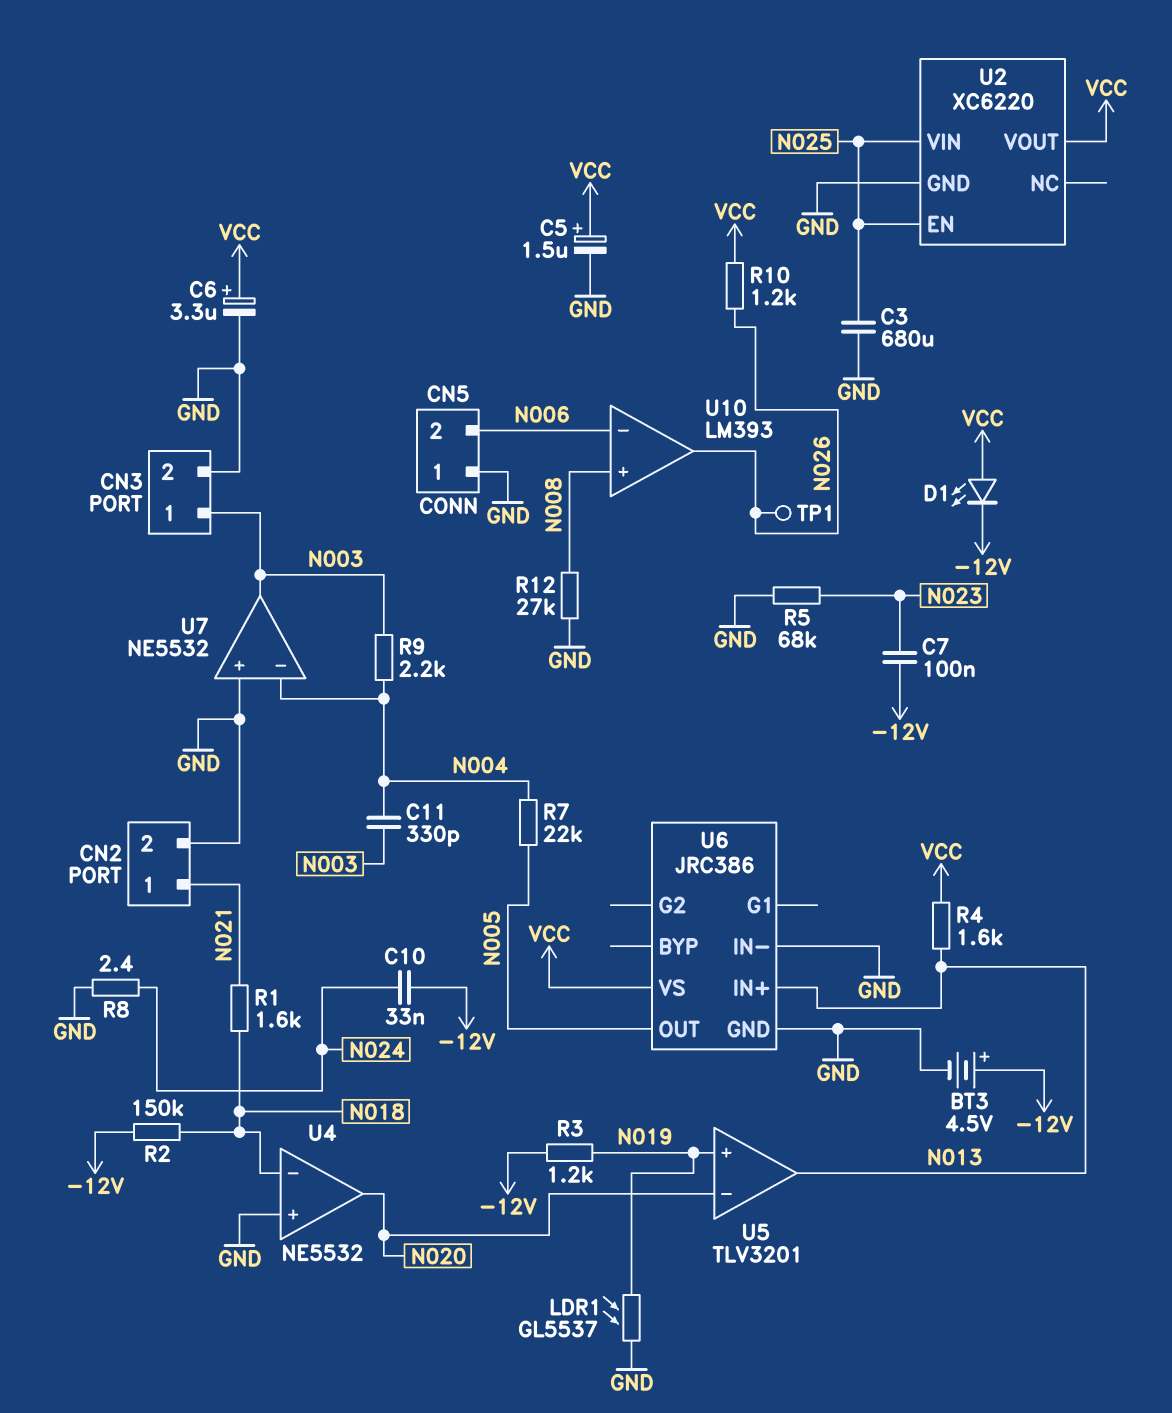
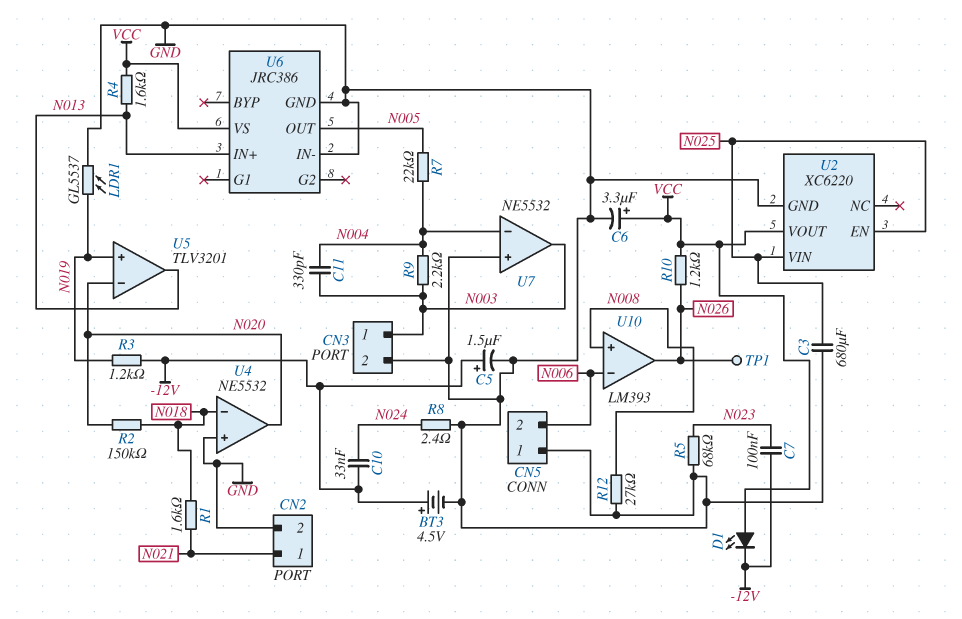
C5: 1.5uF (plus VCC, minus GND) -> 1.5uF (plus -12V, minus GND)
R2: 150k (-12V, N018) -> 150k (N018, N020)

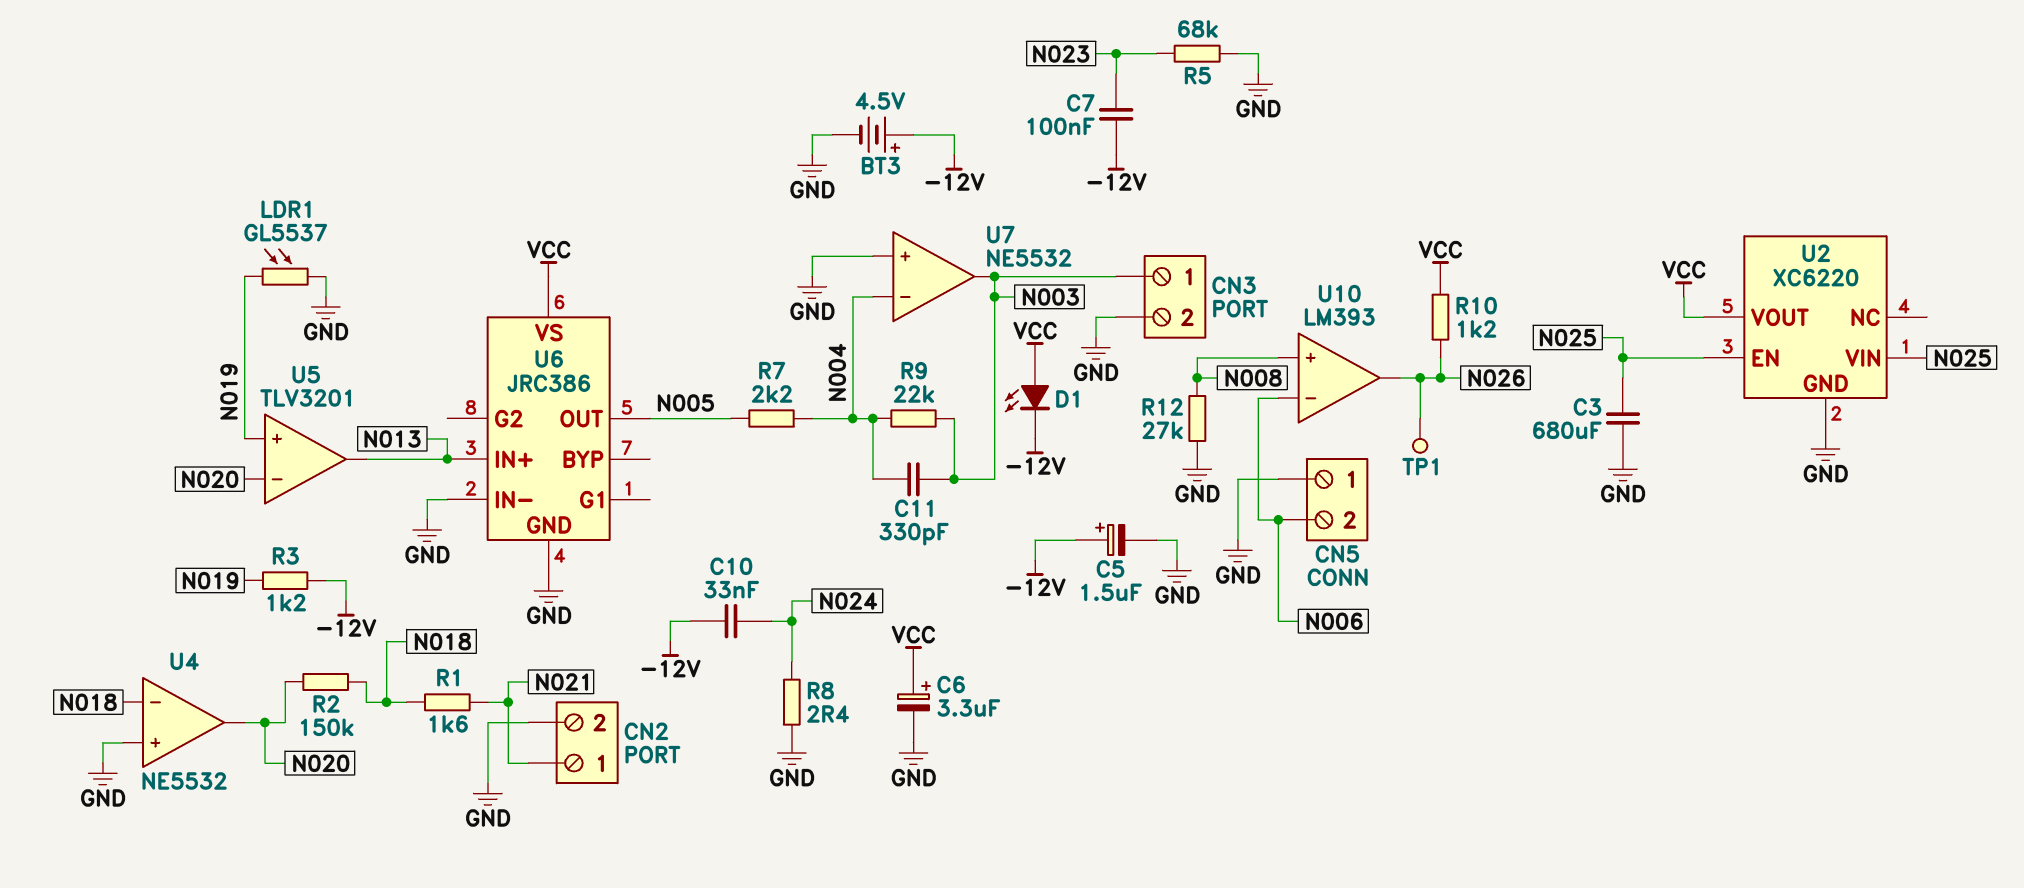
R4: 1.6k (N013, VCC) -> none
R7: 22k (N004, N005) -> 2.2k (N004, N005)
R9: 2.2k (N003, N004) -> 22k (N003, N004)

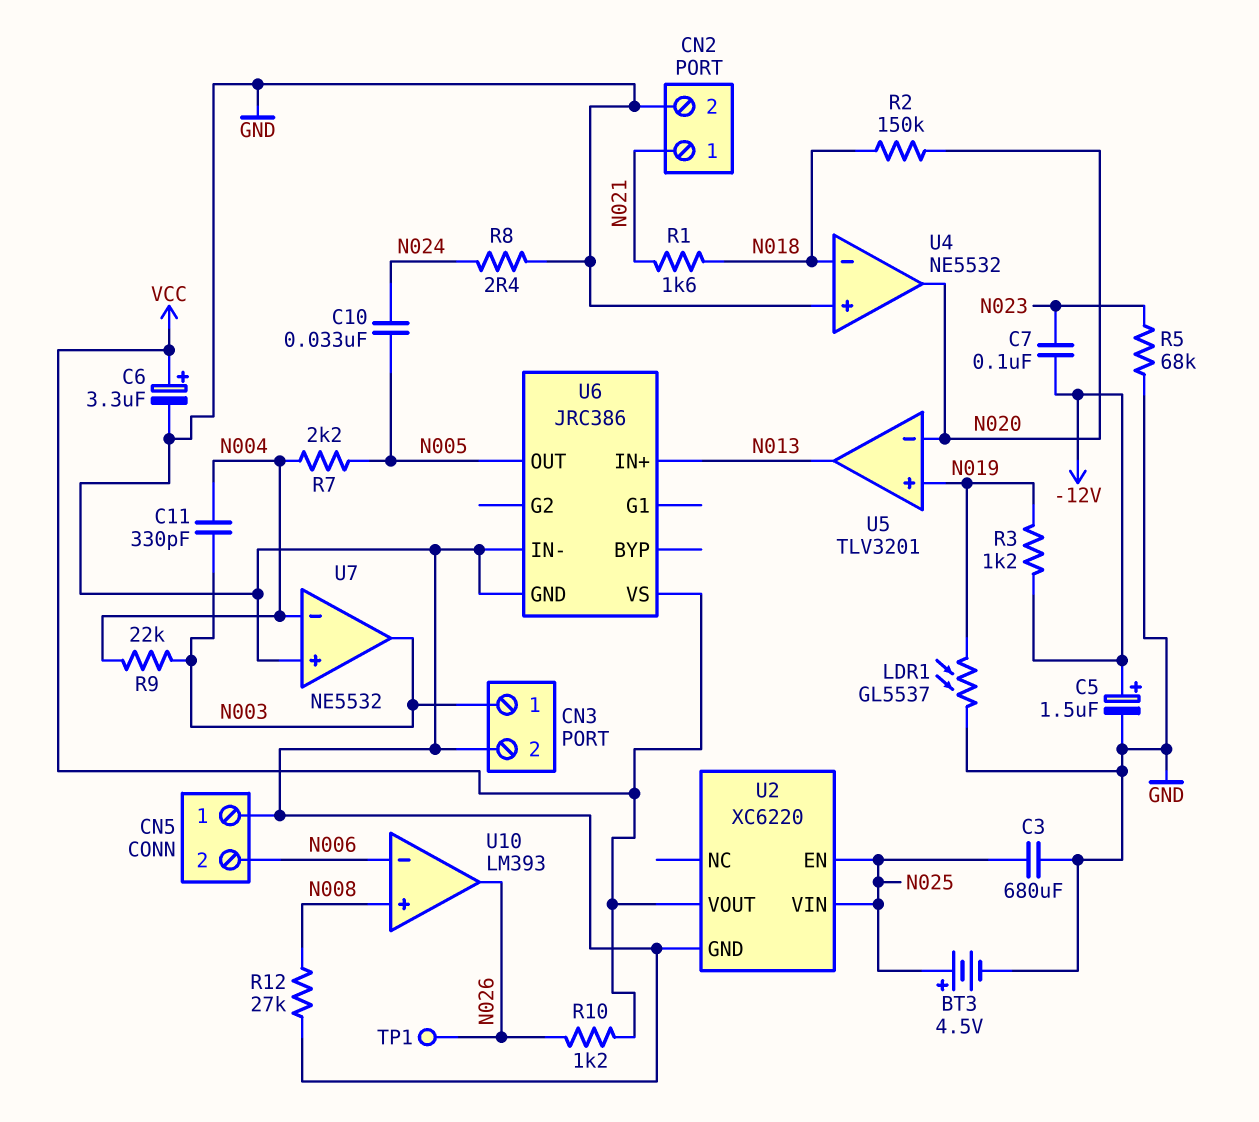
BT3: 4.5V (plus -12V, minus GND) -> 4.5V (plus N025, minus GND)
C10: 33nF (-12V, N024) -> 33nF (N005, N024)
D1: LED (A VCC, K -12V) -> none

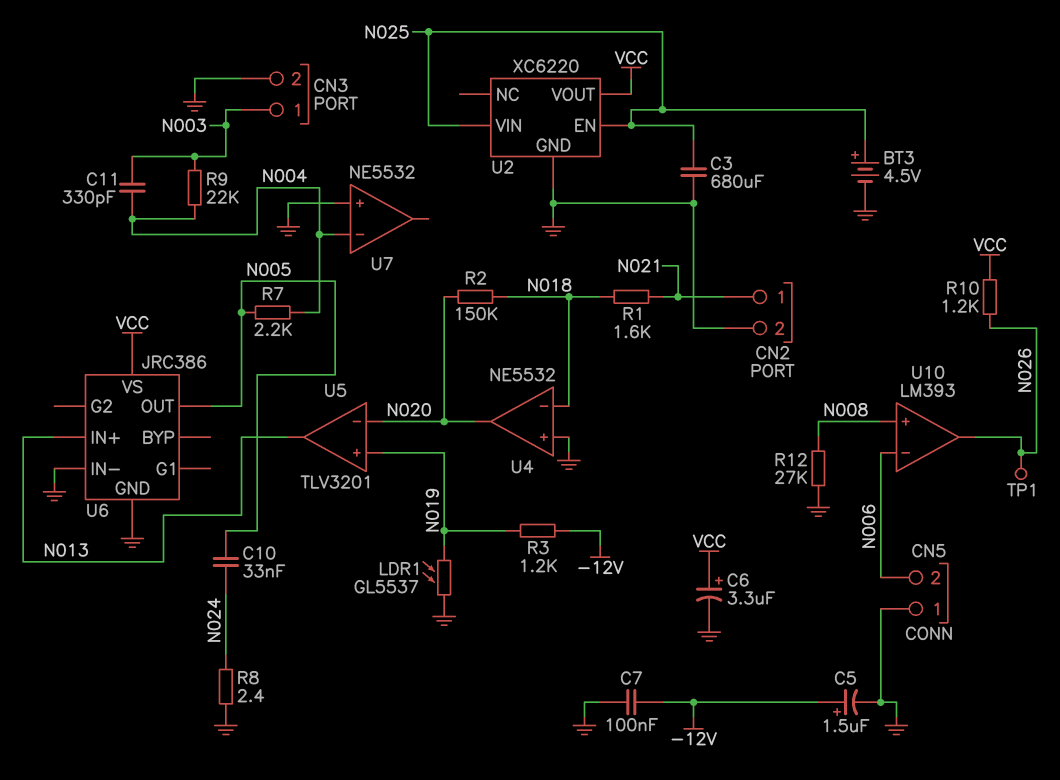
C7: 100nF (-12V, N023) -> 100nF (-12V, GND)
R5: 68k (GND, N023) -> none
U7 pin out: N003 -> none

